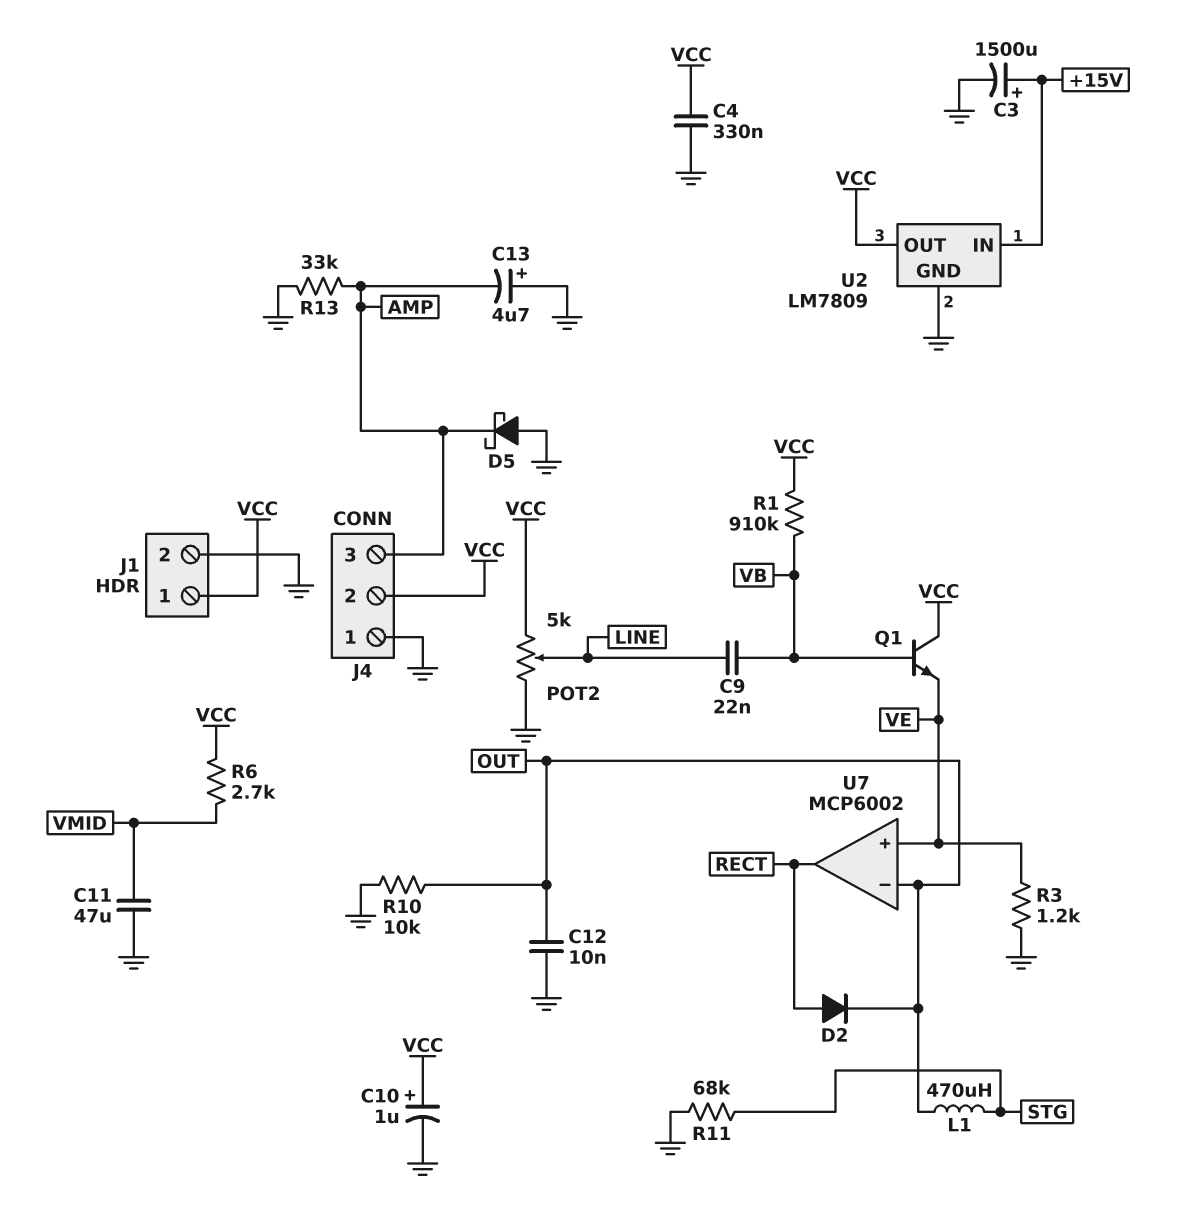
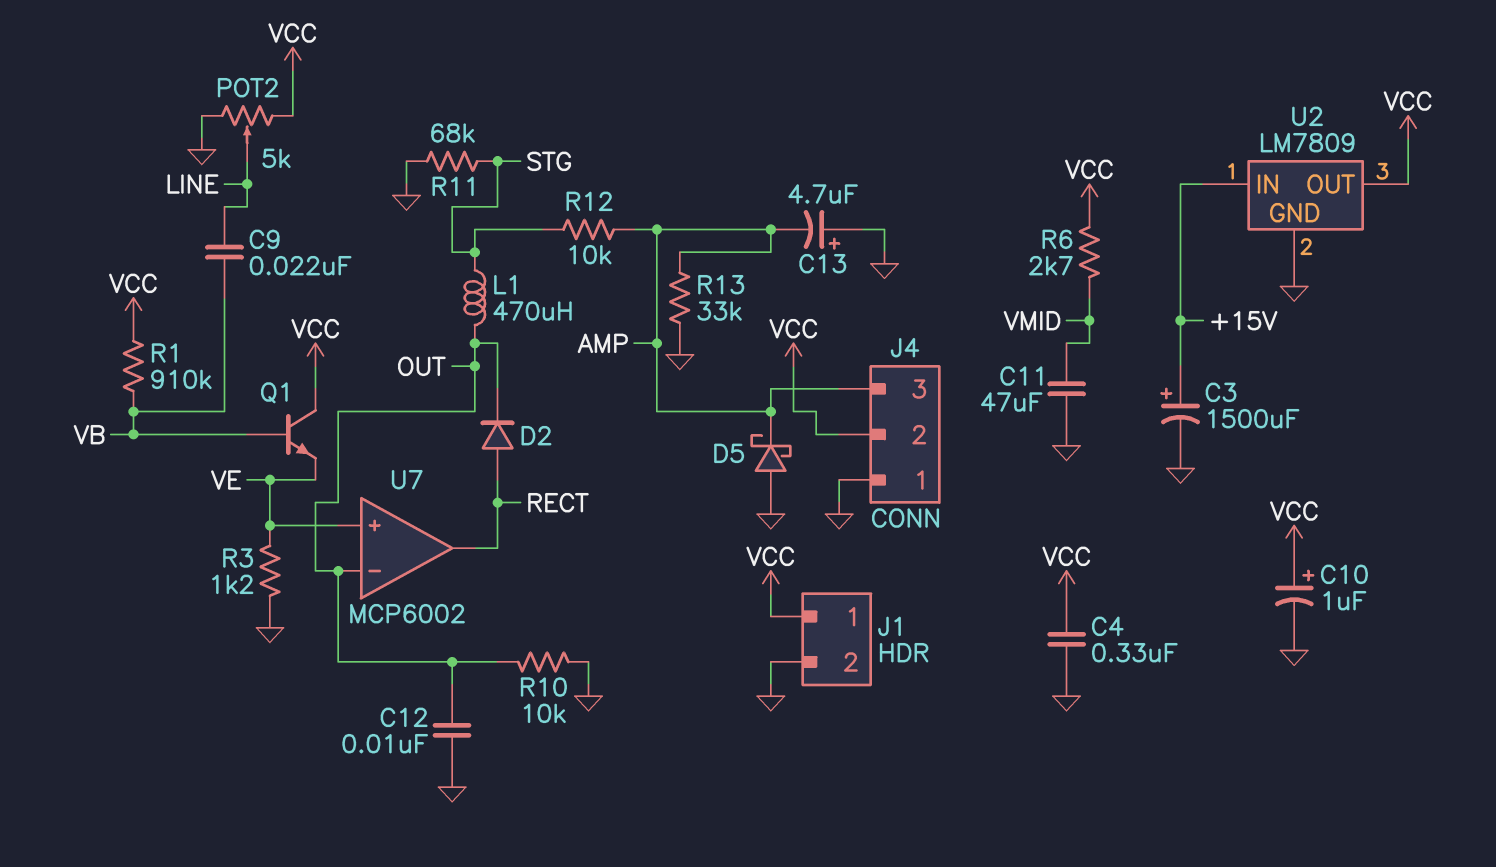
R12: none -> 10k (AMP, STG)

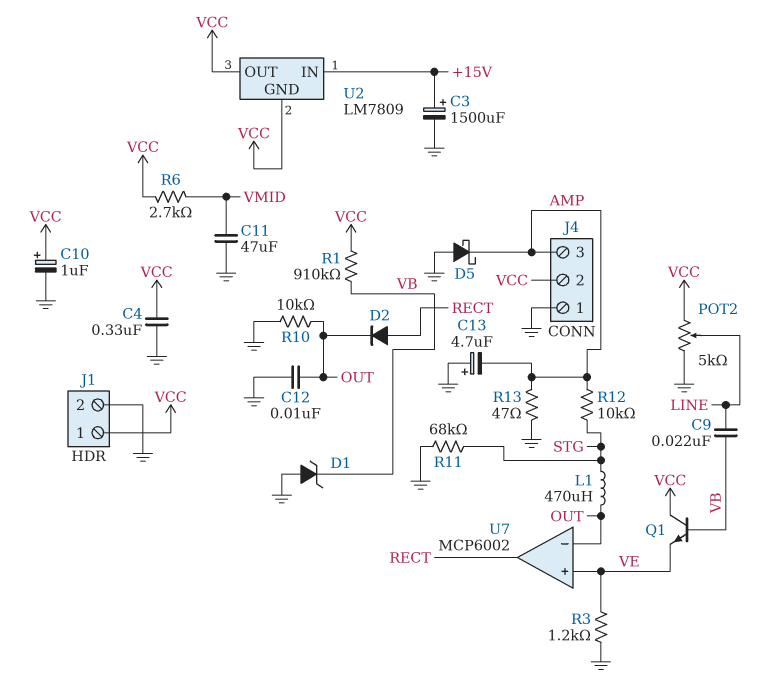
D1: none -> zener (A GND, K VB)
R13: 33k (AMP, GND) -> 47 (AMP, GND)
U2 pin GND: GND -> VCC

